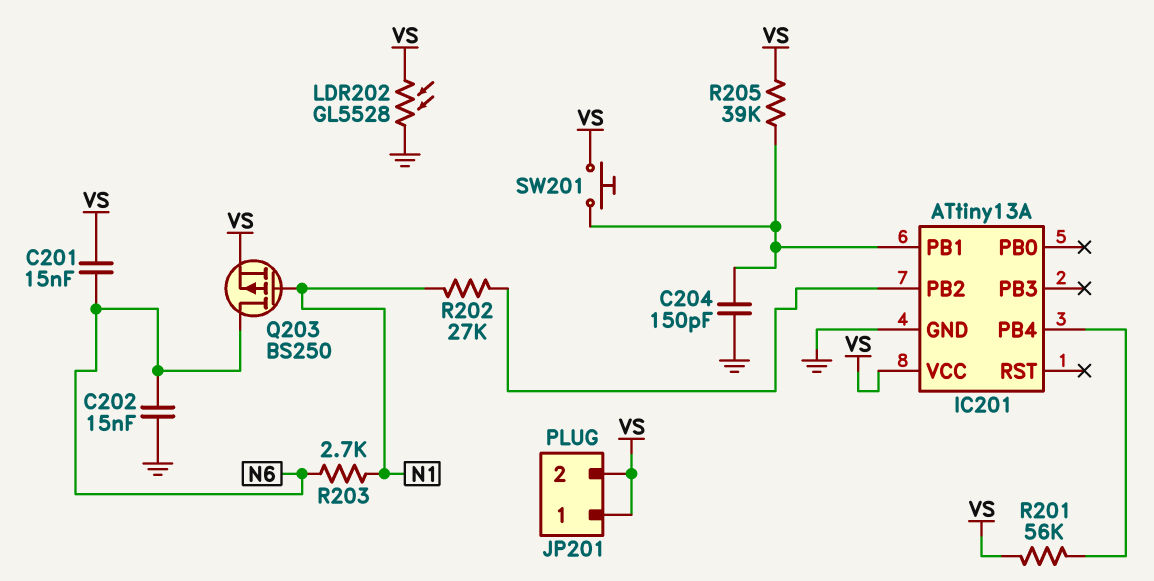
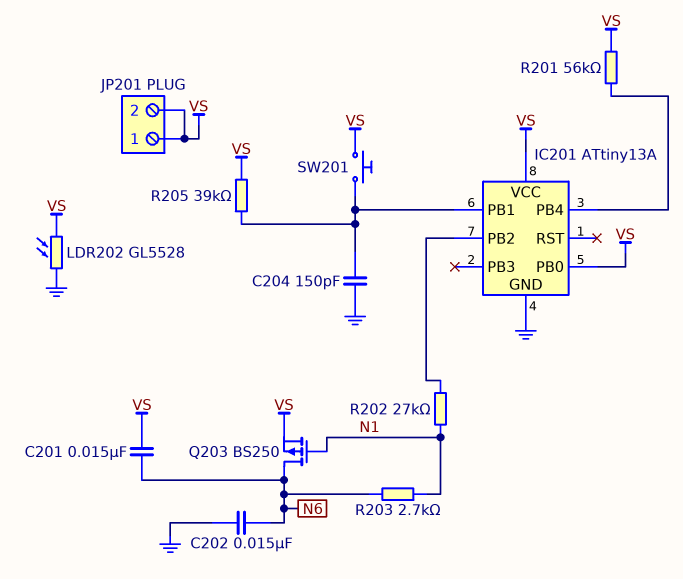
IC201 pin PB0: none -> VS

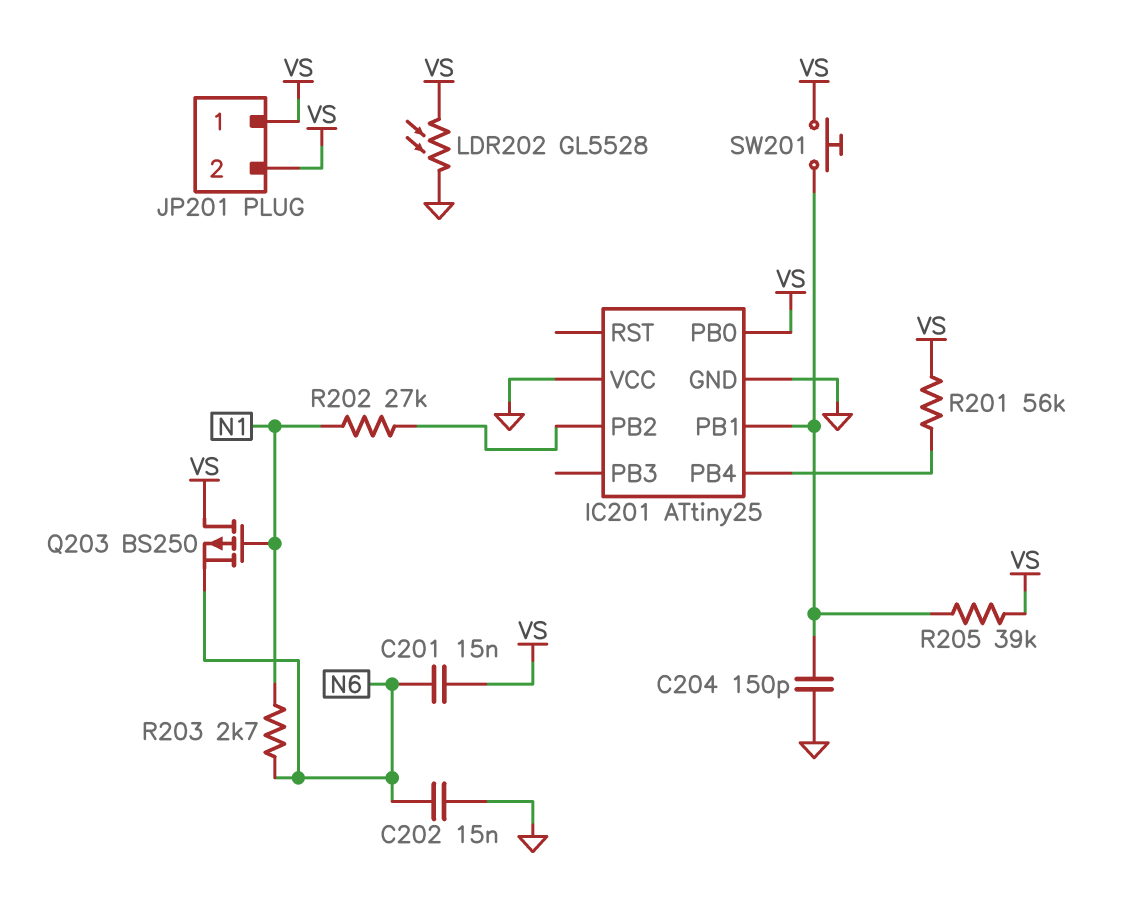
IC201: ATtiny13A -> ATtiny25
IC201 pin VCC: VS -> GND
Q203: PMOS BS250 (G N1, D N6, S VS) -> PMOS BS250 (G N1, D VS, S N6)

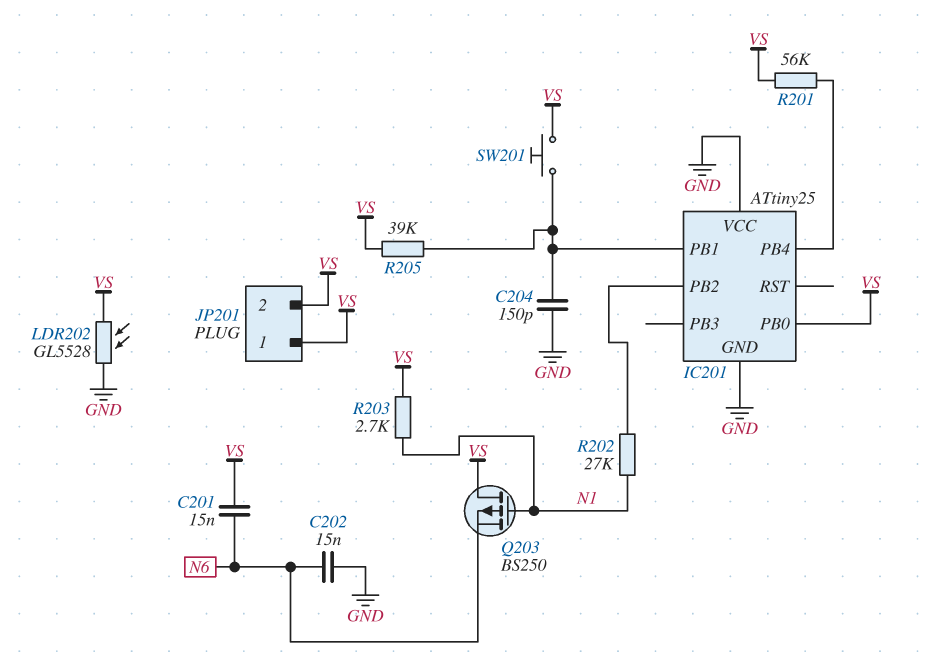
R203: 2.7k (N1, N6) -> 2.7k (N1, VS)

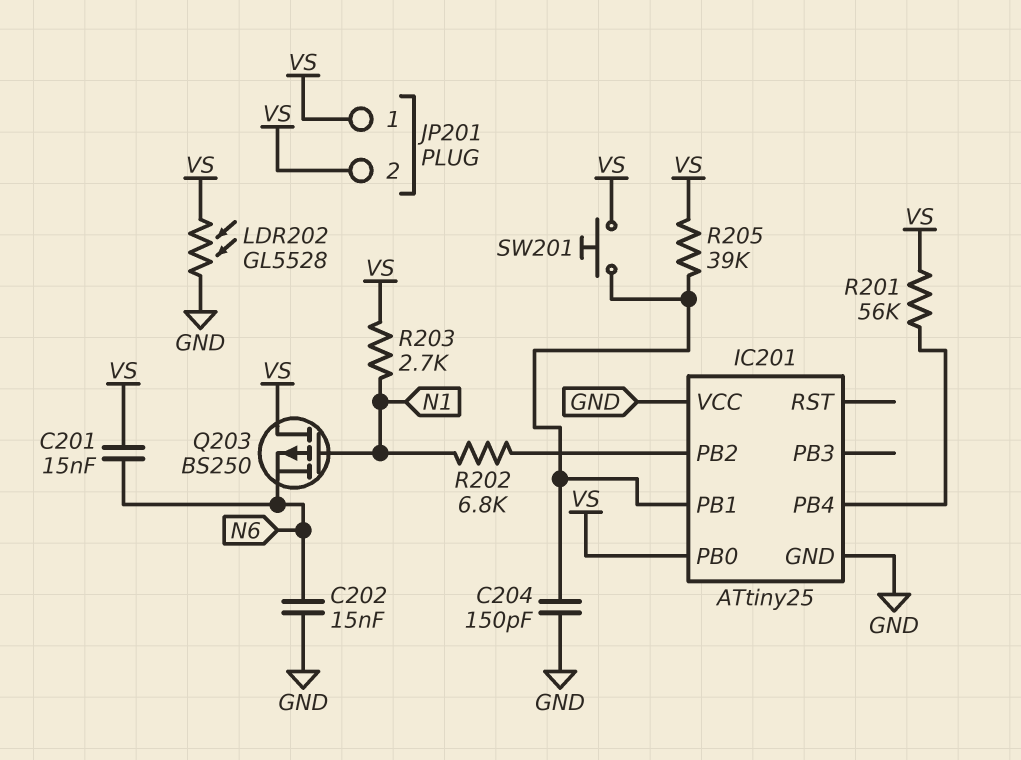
R202: 27k (IC201/PB2, N1) -> 6.8k (IC201/PB2, N1)

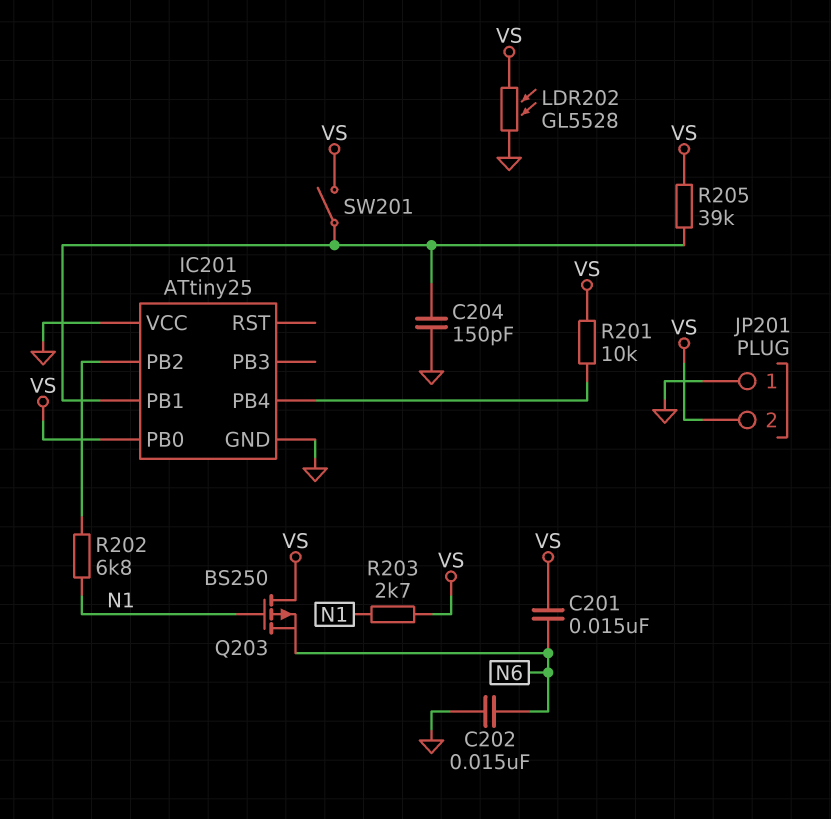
JP201 pin 1: VS -> GND
R201: 56k (IC201/PB4, VS) -> 10k (IC201/PB4, VS)
SW201: button (IC201/PB1, VS) -> switch (IC201/PB1, VS)

